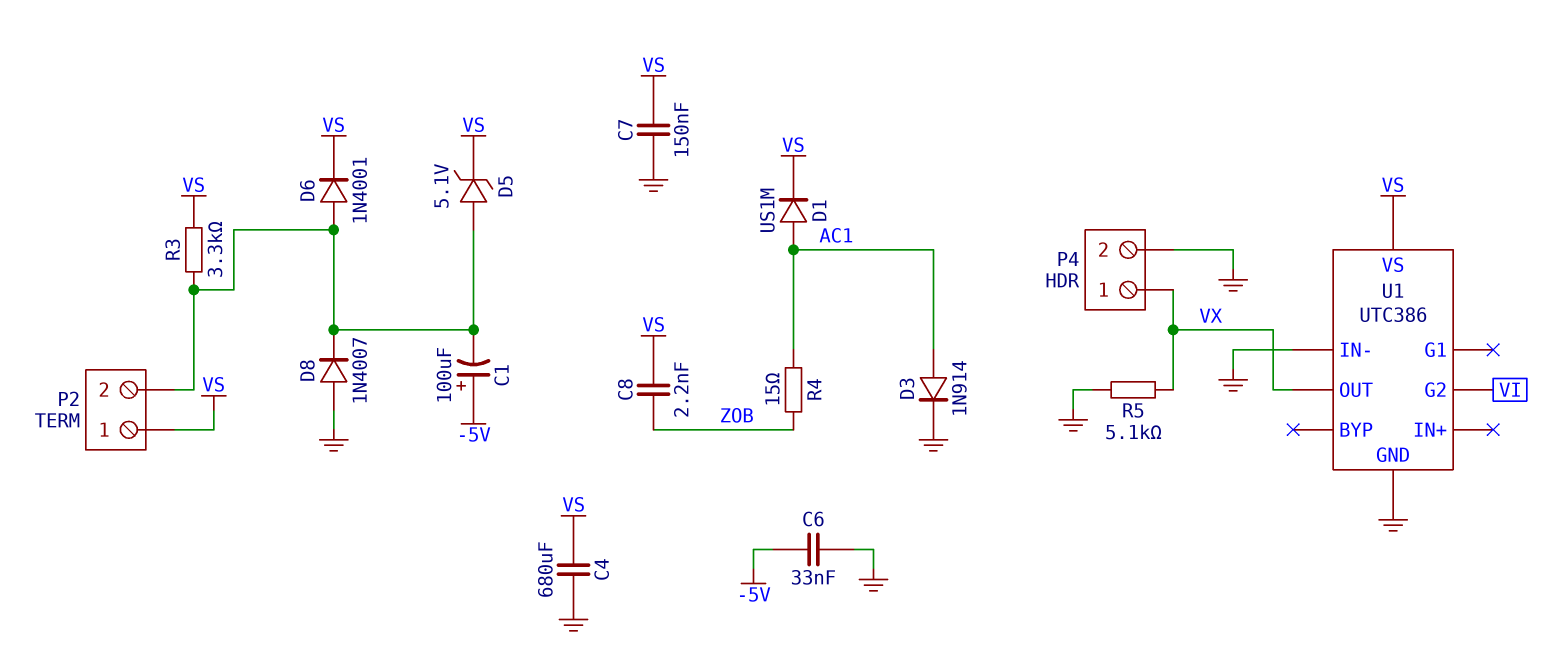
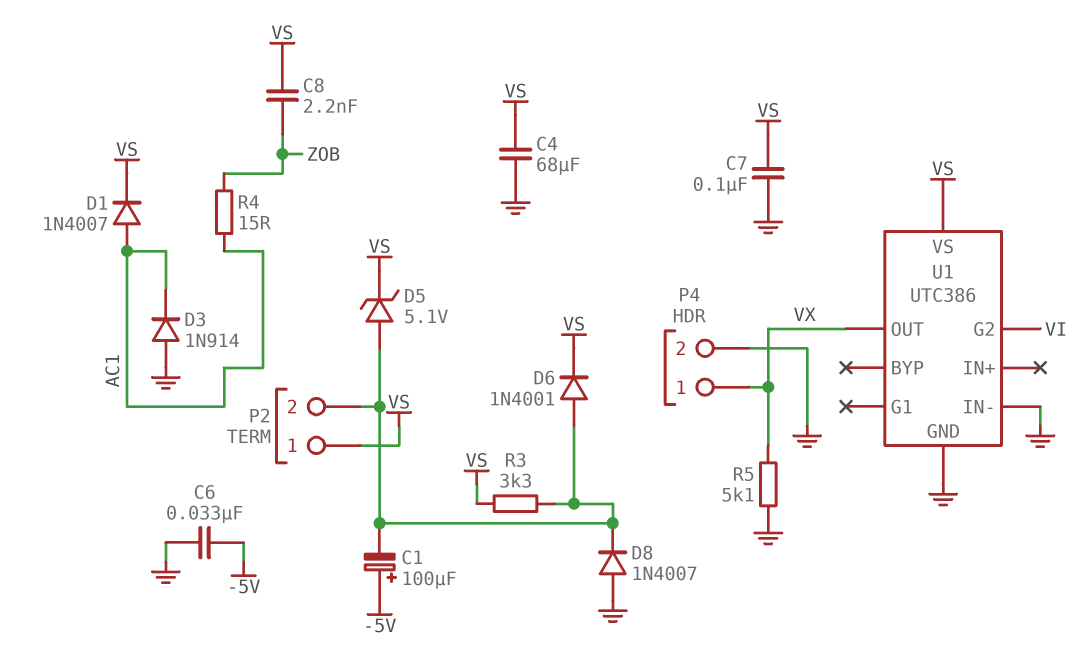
C4: 680uF (GND, VS) -> 68uF (GND, VS)
C7: 150nF (GND, VS) -> 100nF (GND, VS)
D1: diode US1M (A AC1, K VS) -> diode 1N4007 (A AC1, K VS)
D3: diode 1N914 (A AC1, K GND) -> diode 1N914 (A GND, K AC1)

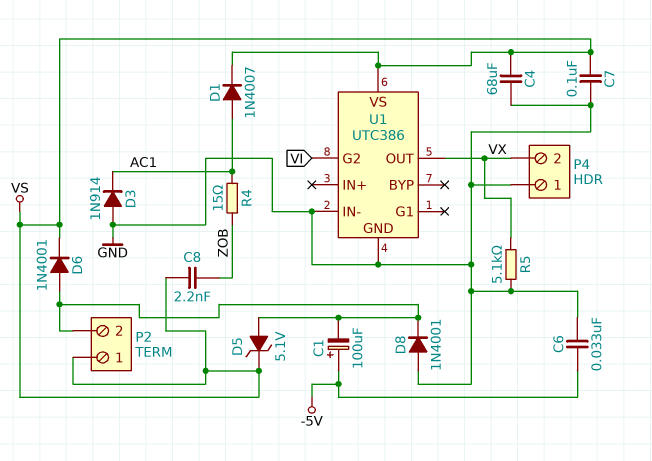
D8: diode 1N4007 (A GND, K P2/2) -> diode 1N4001 (A GND, K P2/2)
P4 pin 1: VX -> GND
P4 pin 2: GND -> VX
R3: 3.3k (P2/2, VS) -> none

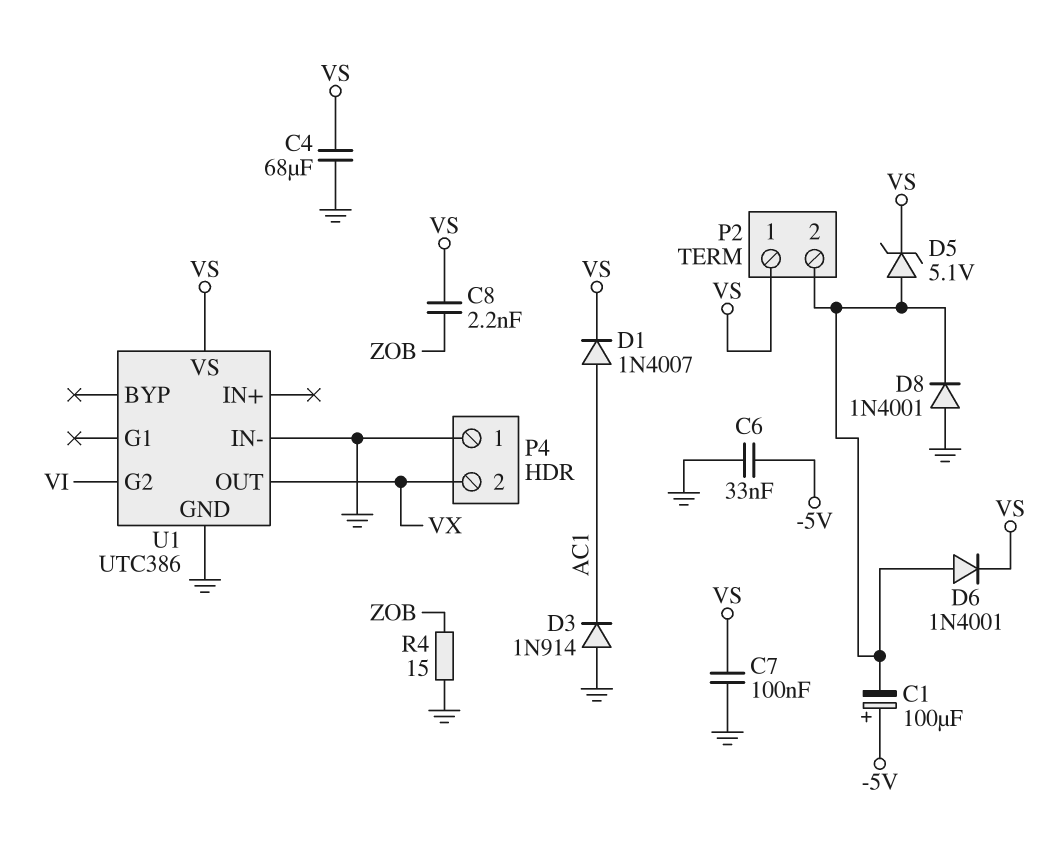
R4: 15 (AC1, ZOB) -> 15 (GND, ZOB)
R5: 5.1k (GND, VX) -> none

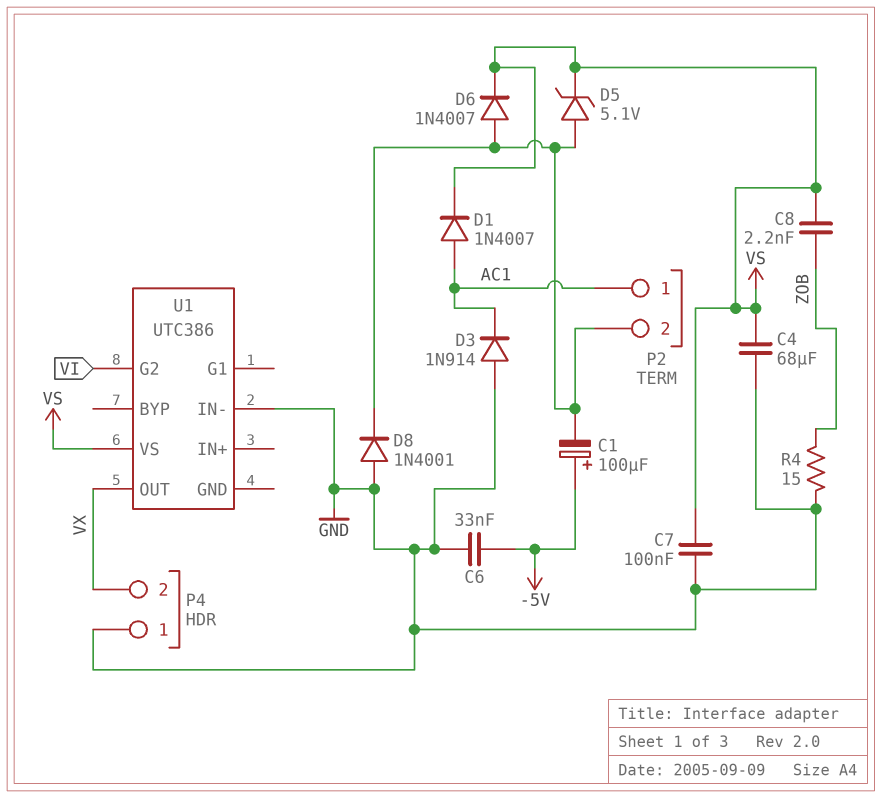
D6: diode 1N4001 (A P2/2, K VS) -> diode 1N4007 (A P2/2, K VS)
P2 pin 1: VS -> AC1
U1 pin GND: GND -> none

